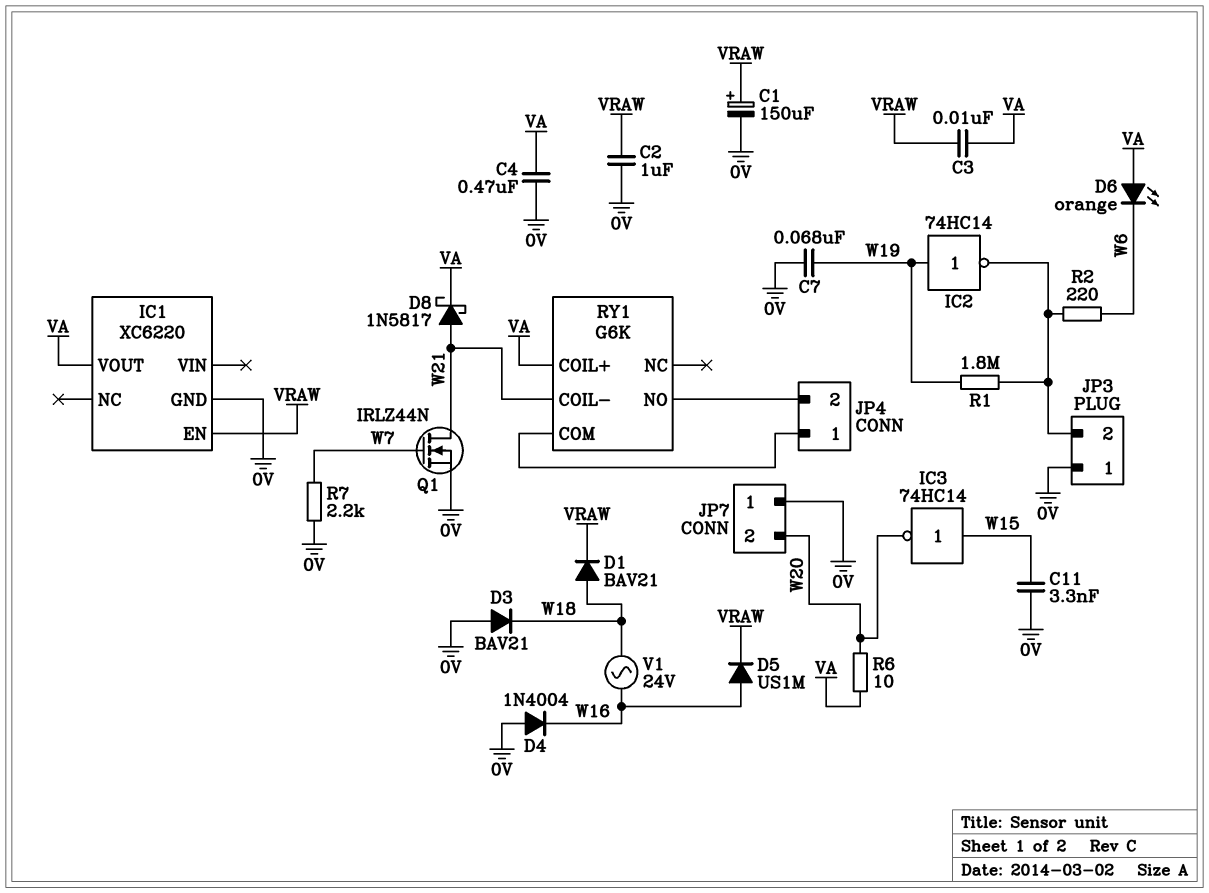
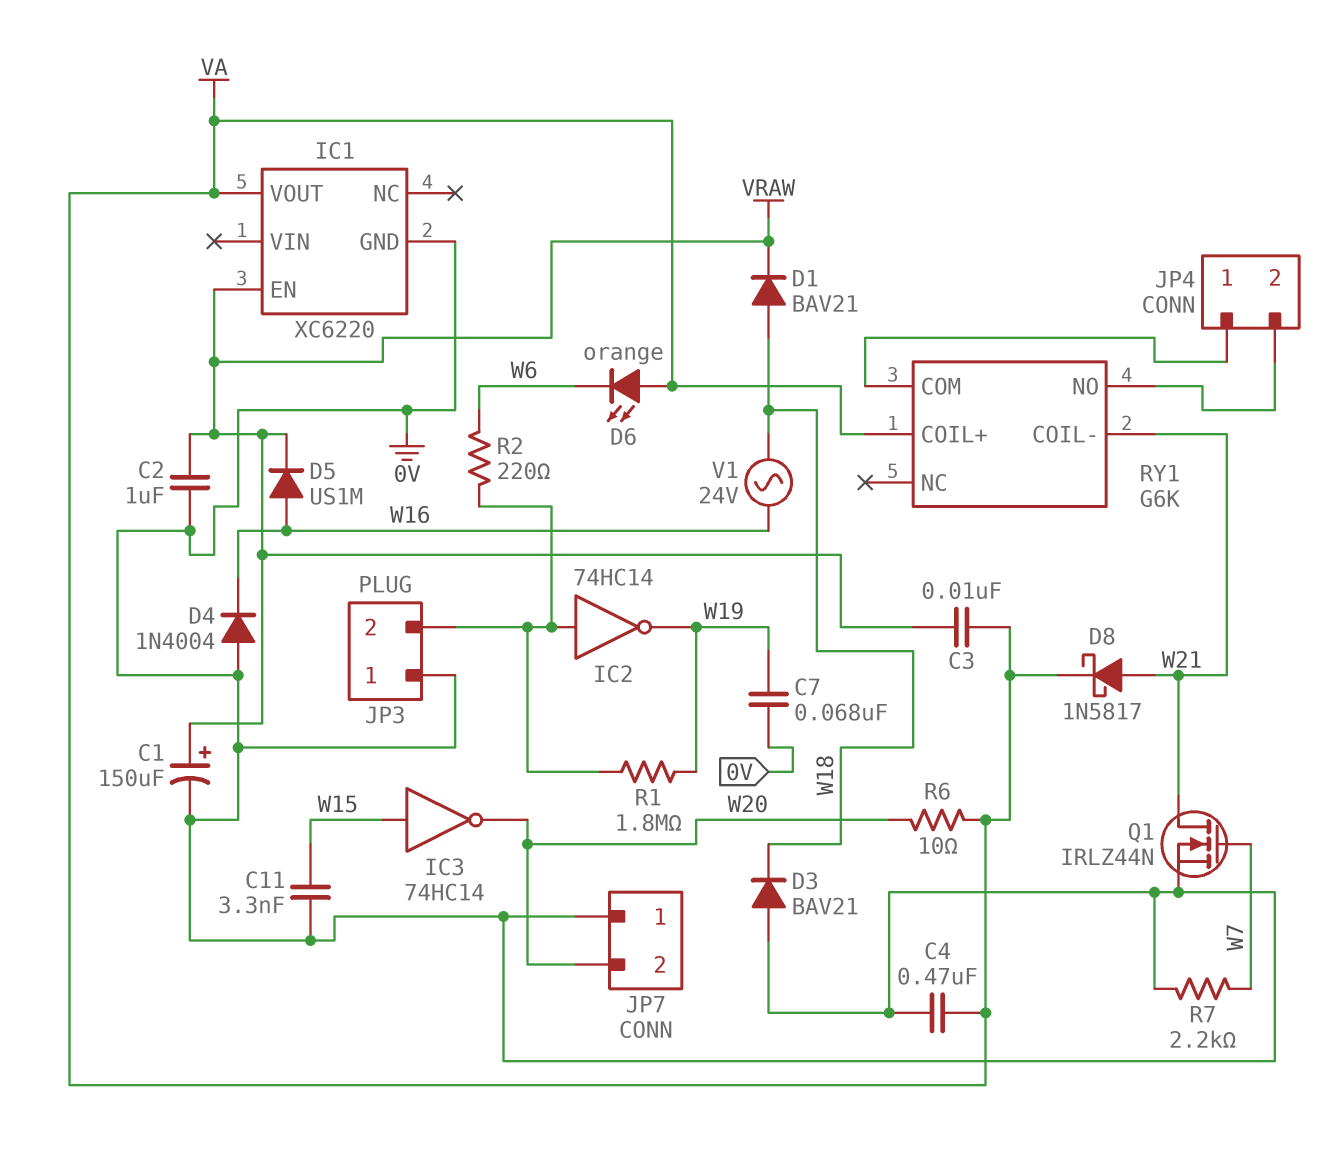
IC2: NOT 74HC14 (in W19, out JP3/2) -> NOT 74HC14 (in JP3/2, out W19)

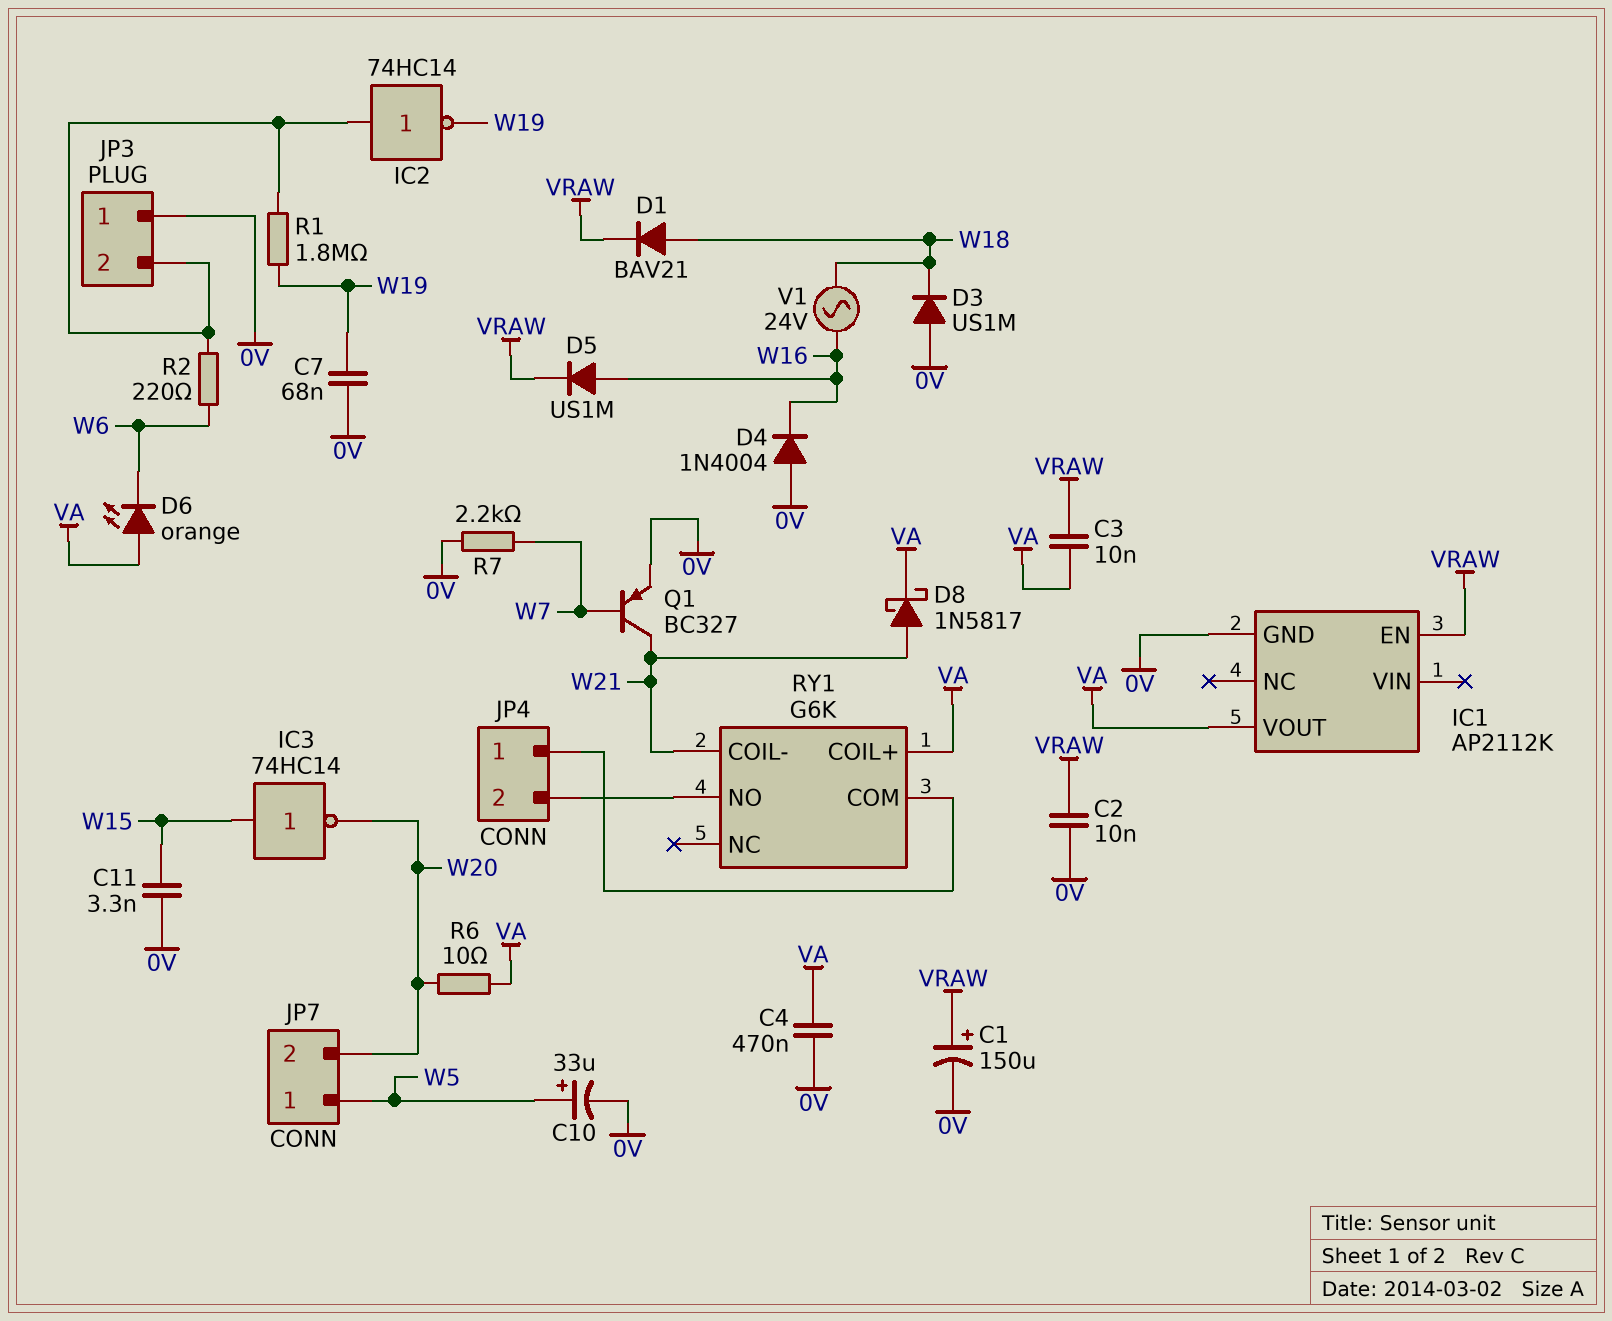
C2: 1uF (0V, VRAW) -> 10nF (0V, VRAW)
C10: none -> 33uF (plus W5, minus 0V)
D3: diode BAV21 (A 0V, K W18) -> diode US1M (A 0V, K W18)
IC1: XC6220 -> AP2112K
JP7 pin 1: 0V -> W5
Q1: NMOS IRLZ44N (G W7, D W21, S 0V) -> PNP BC327 (B W7, C W21, E 0V)

